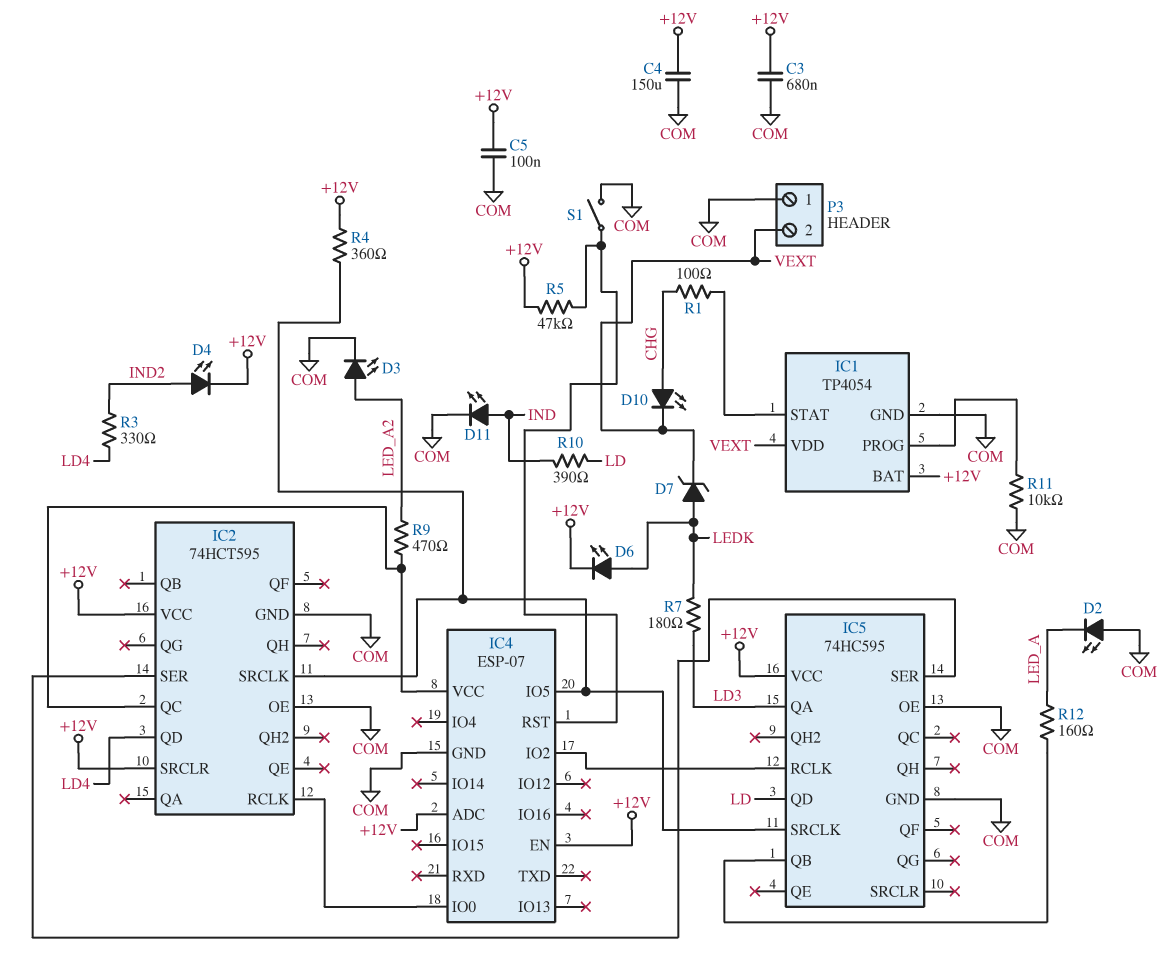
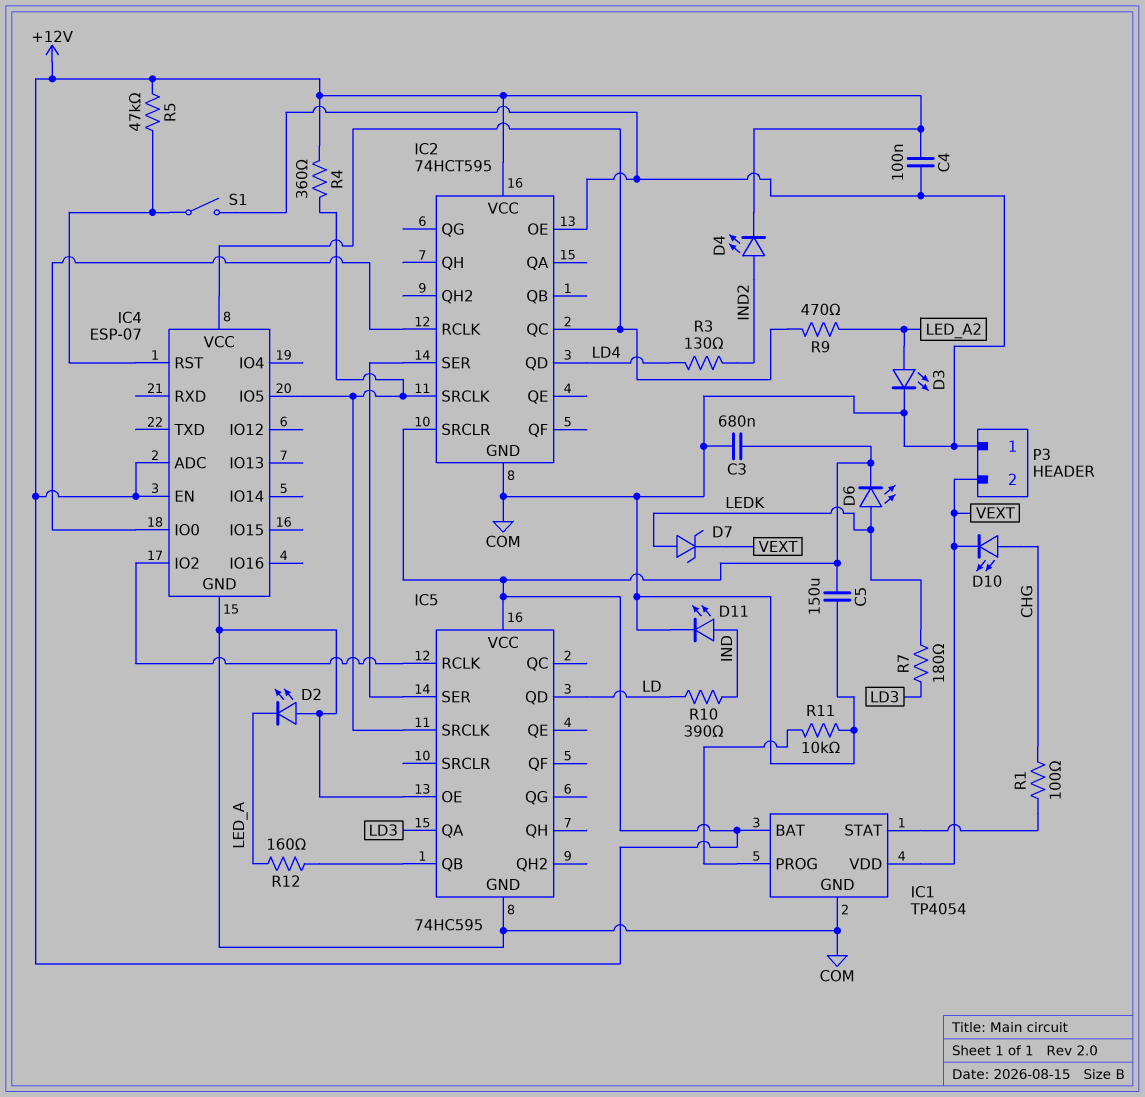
C4: 150uF (+12V, COM) -> 100nF (+12V, COM)
C5: 100nF (+12V, COM) -> 150uF (+12V, COM)
R3: 330 (IND2, LD4) -> 130 (IND2, LD4)

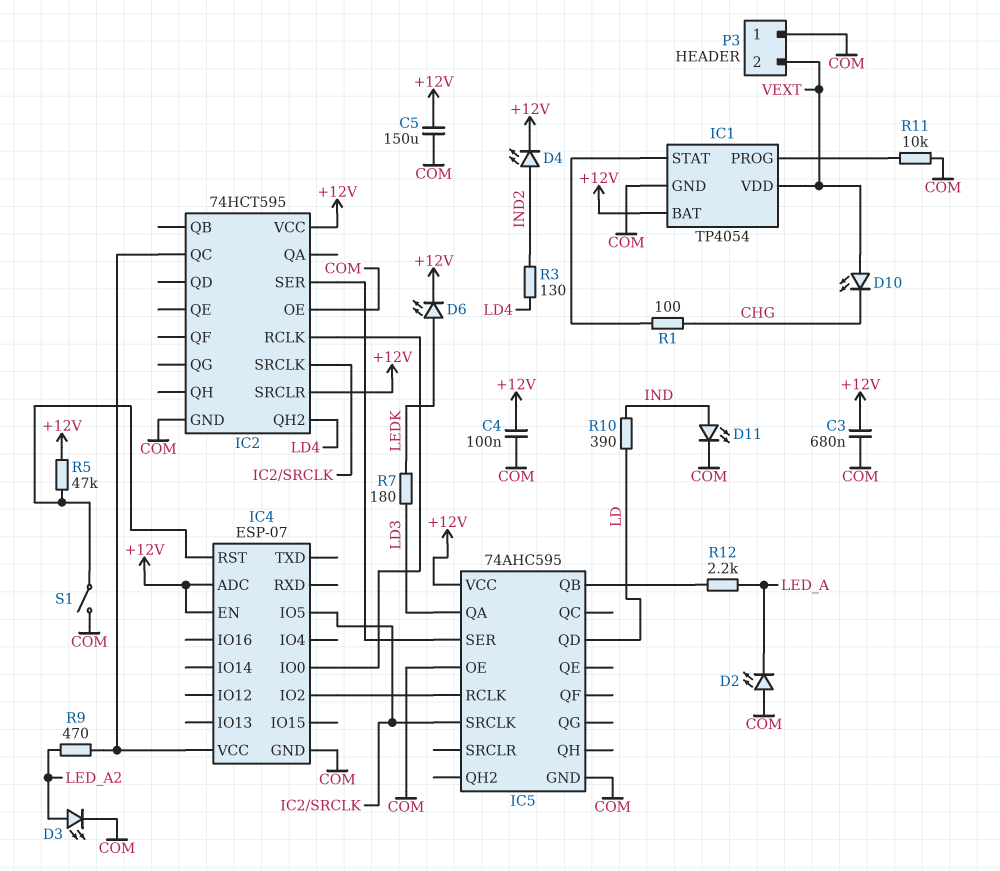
D7: zener (A LEDK, K VEXT) -> none
D10: LED (A CHG, K VEXT) -> LED (A VEXT, K CHG)
IC2 pin QD: LD4 -> none
IC2 pin QH2: none -> LD4
IC5: 74HC595 -> 74AHC595
R4: 360 (+12V, IC2/SRCLK) -> none
R12: 160 (IC5/QB, LED_A) -> 2.2k (IC5/QB, LED_A)

